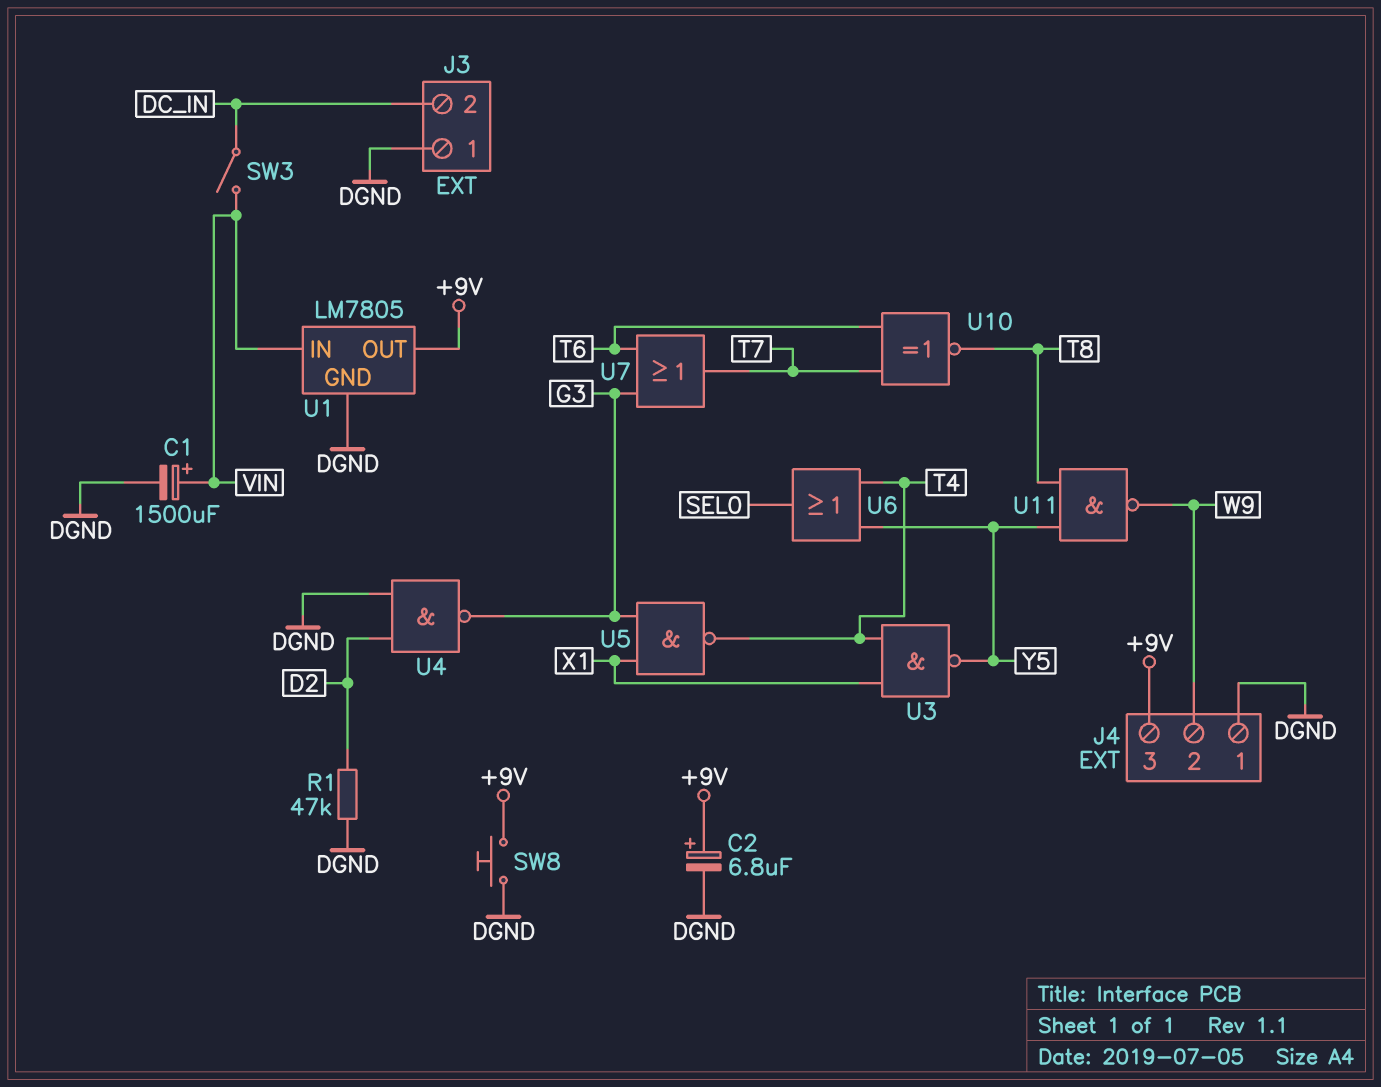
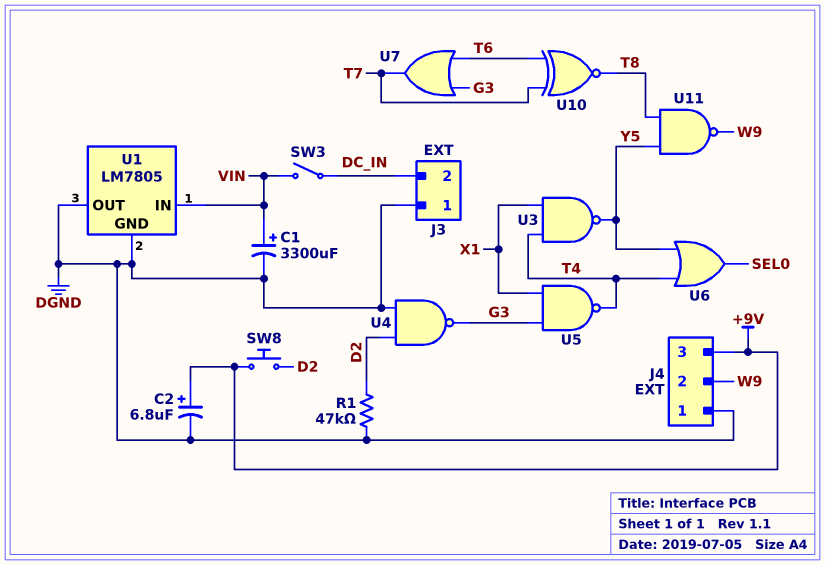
C1: 1500uF (plus VIN, minus DGND) -> 3300uF (plus VIN, minus DGND)
SW8: button (+9V, DGND) -> button (+9V, D2)
U1 pin OUT: +9V -> DGND

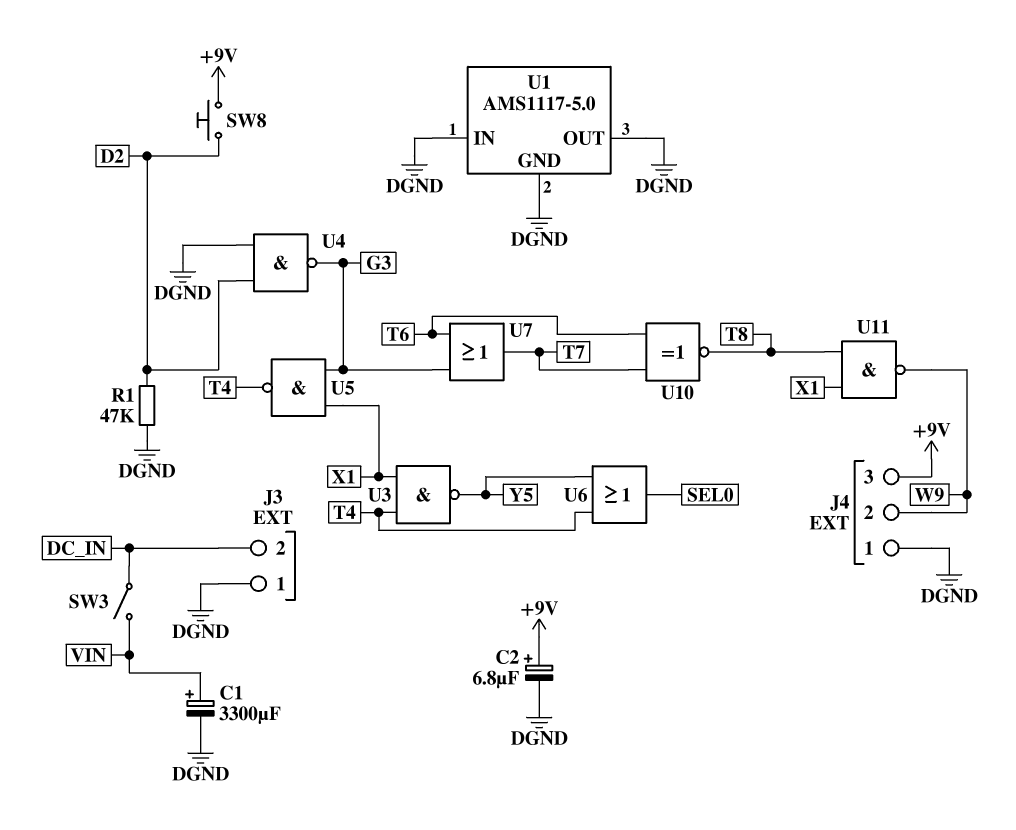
U1: LM7805 -> AMS1117-5.0
U1 pin IN: VIN -> DGND
U11: NAND (in T8, in Y5, out W9) -> NAND (in T8, in X1, out W9)

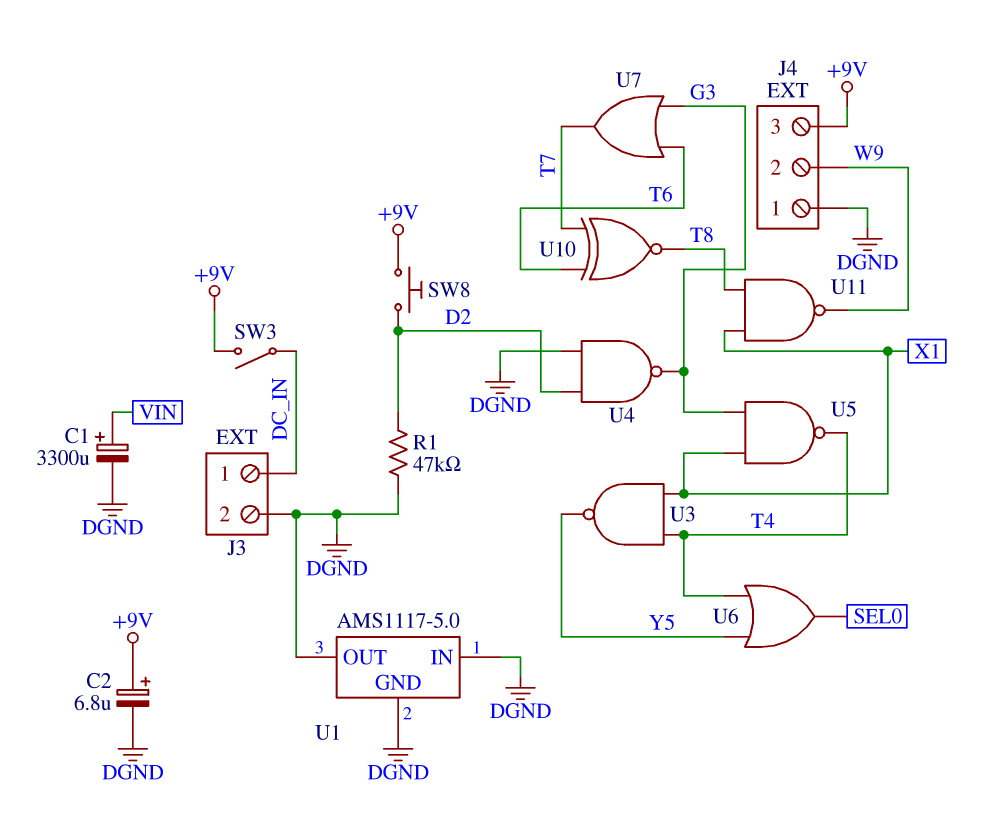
J3 pin 1: DGND -> DC_IN
J3 pin 2: DC_IN -> DGND
SW3: switch (DC_IN, VIN) -> switch (+9V, DC_IN)

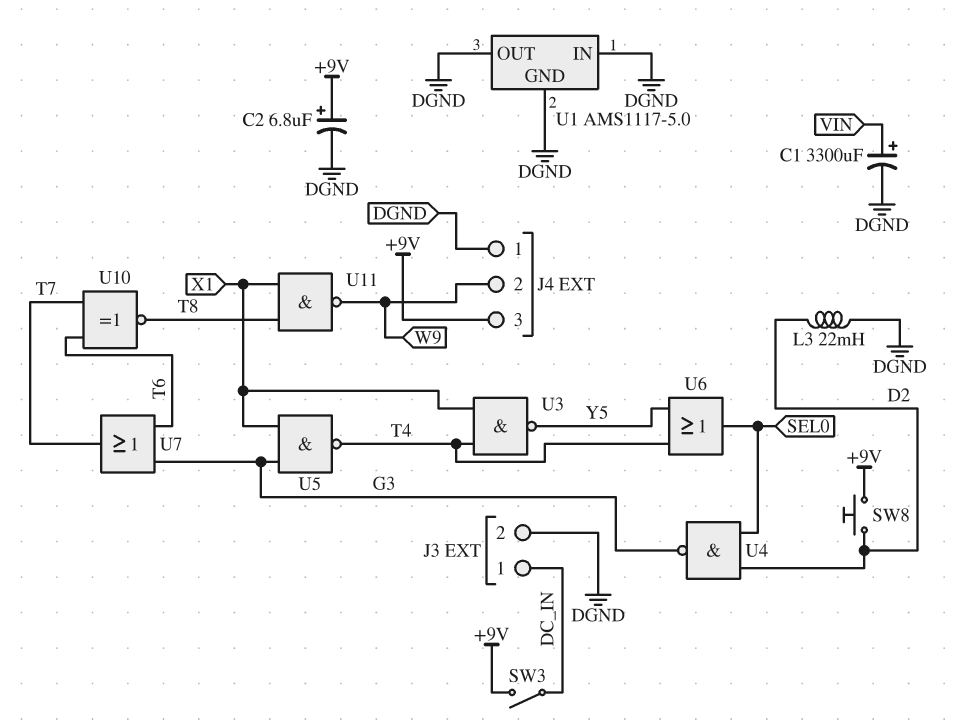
L3: none -> 22mH (D2, DGND)
R1: 47k (D2, DGND) -> none
U4: NAND (in D2, in DGND, out G3) -> NAND (in D2, in SEL0, out G3)

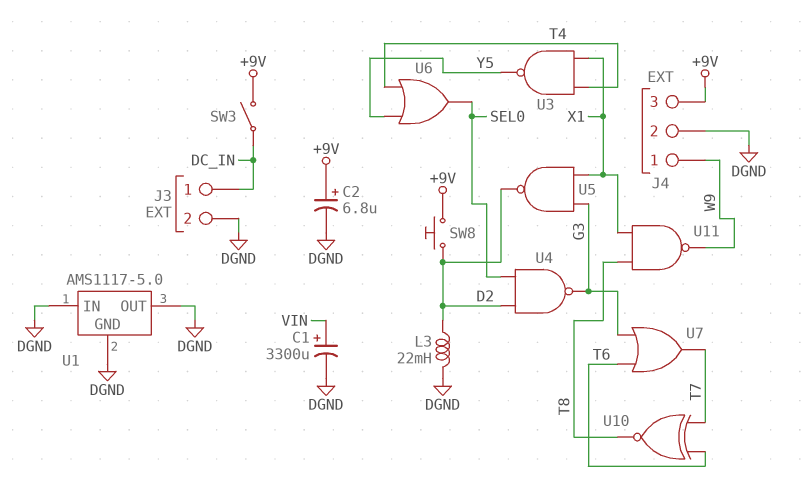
J4 pin 1: DGND -> W9
J4 pin 2: W9 -> DGND
U5: NAND (in G3, in X1, out T4) -> NAND (in G3, in X1, out D2)

